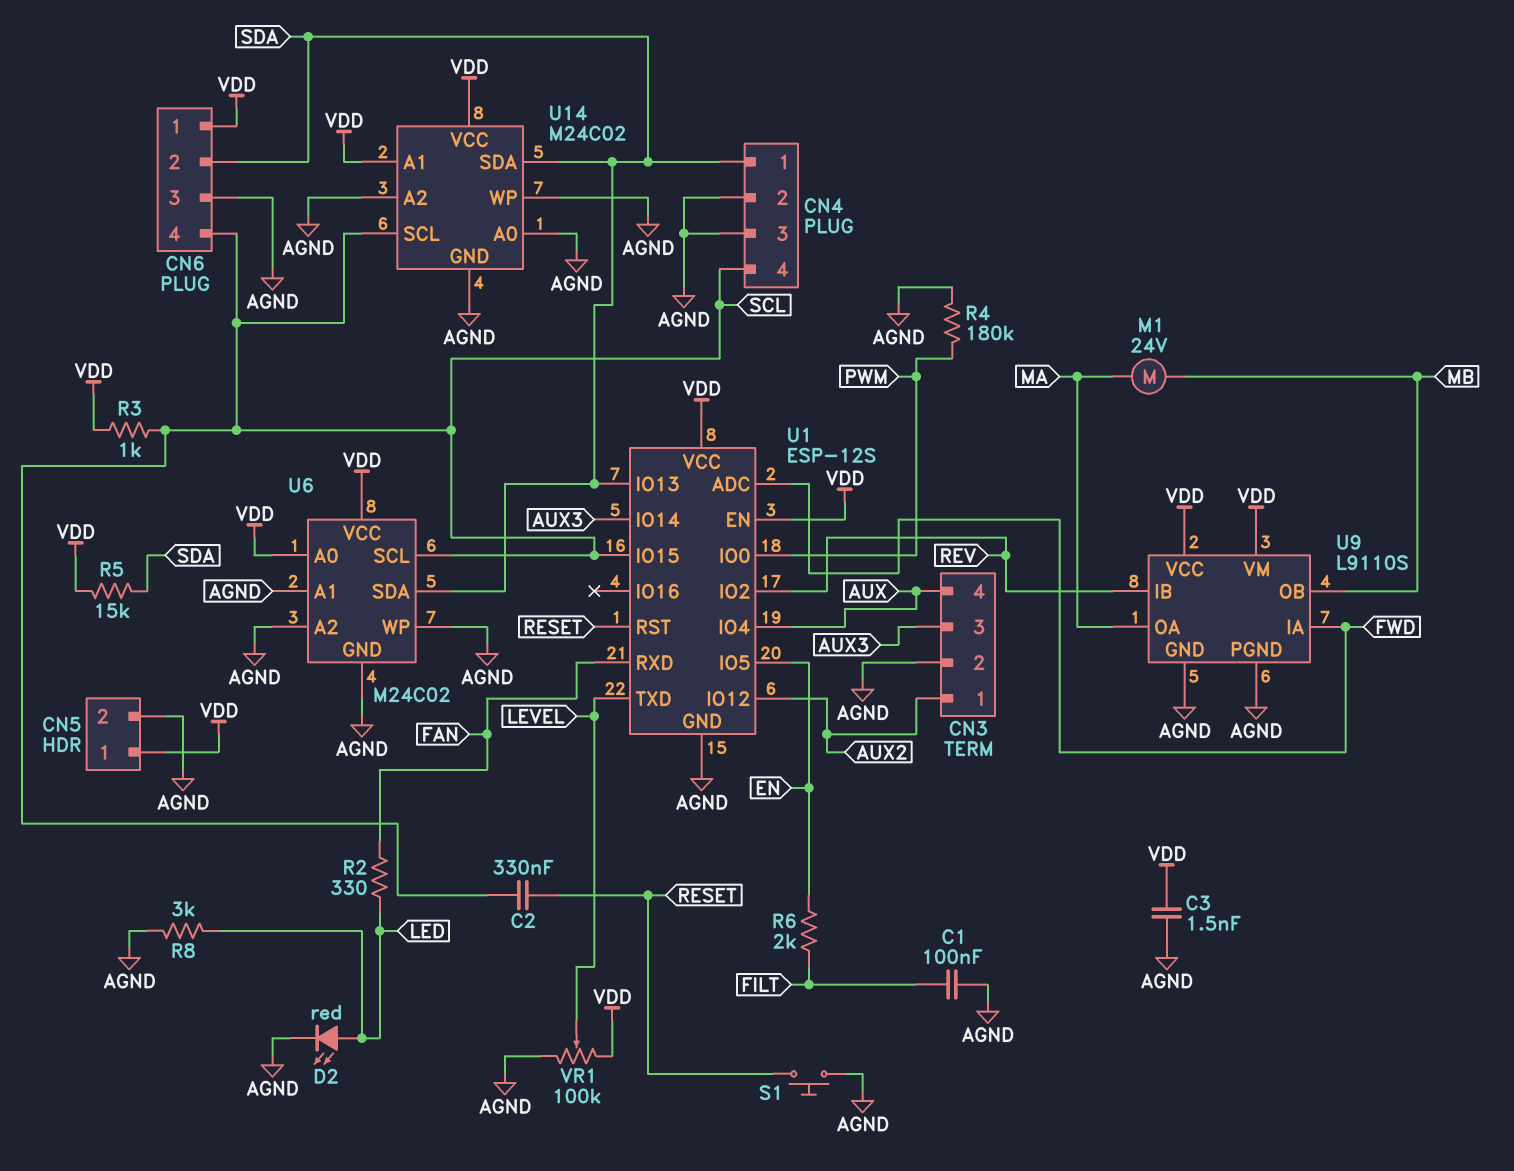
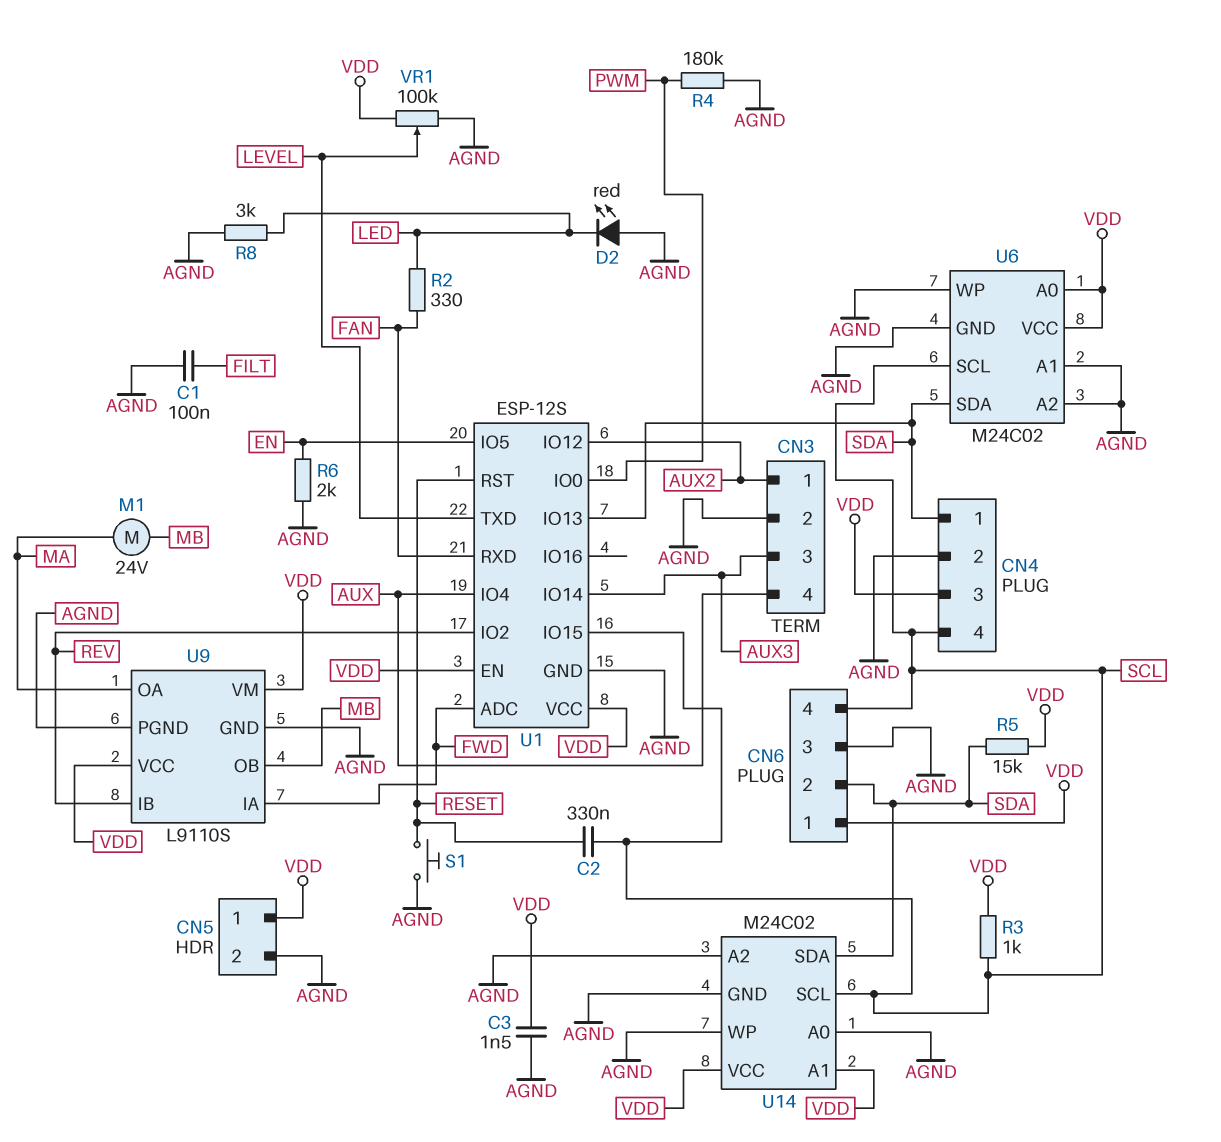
CN4 pin 3: AGND -> VDD
D2: LED red (A LED, K AGND) -> LED red (A AGND, K LED)
R6: 2k (EN, FILT) -> 2k (AGND, EN)

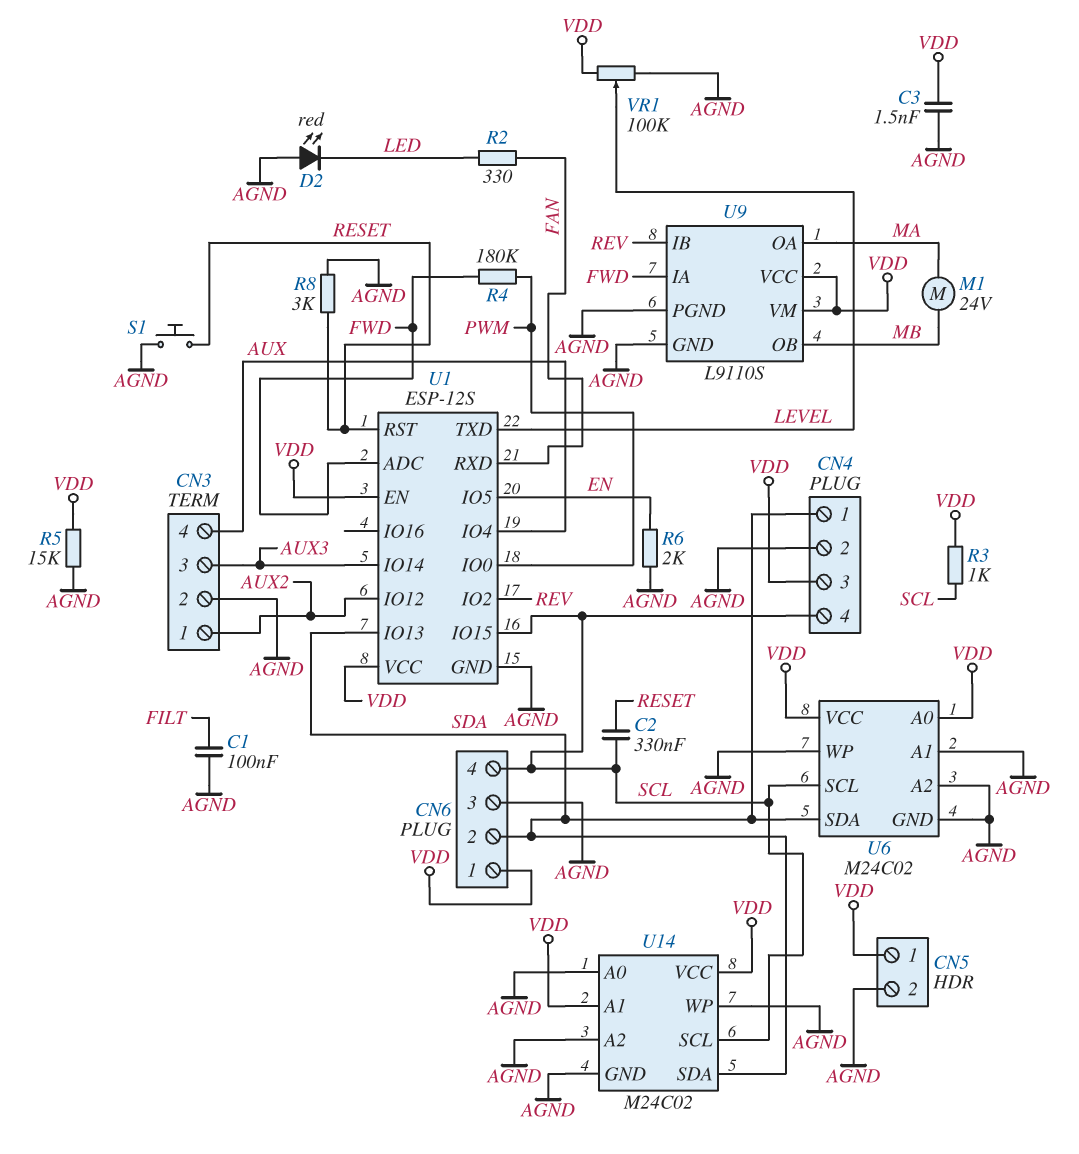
R4: 180k (AGND, PWM) -> 180k (FWD, PWM)
R5: 15k (SDA, VDD) -> 15k (AGND, VDD)
R8: 3k (AGND, LED) -> 3k (AGND, RESET)

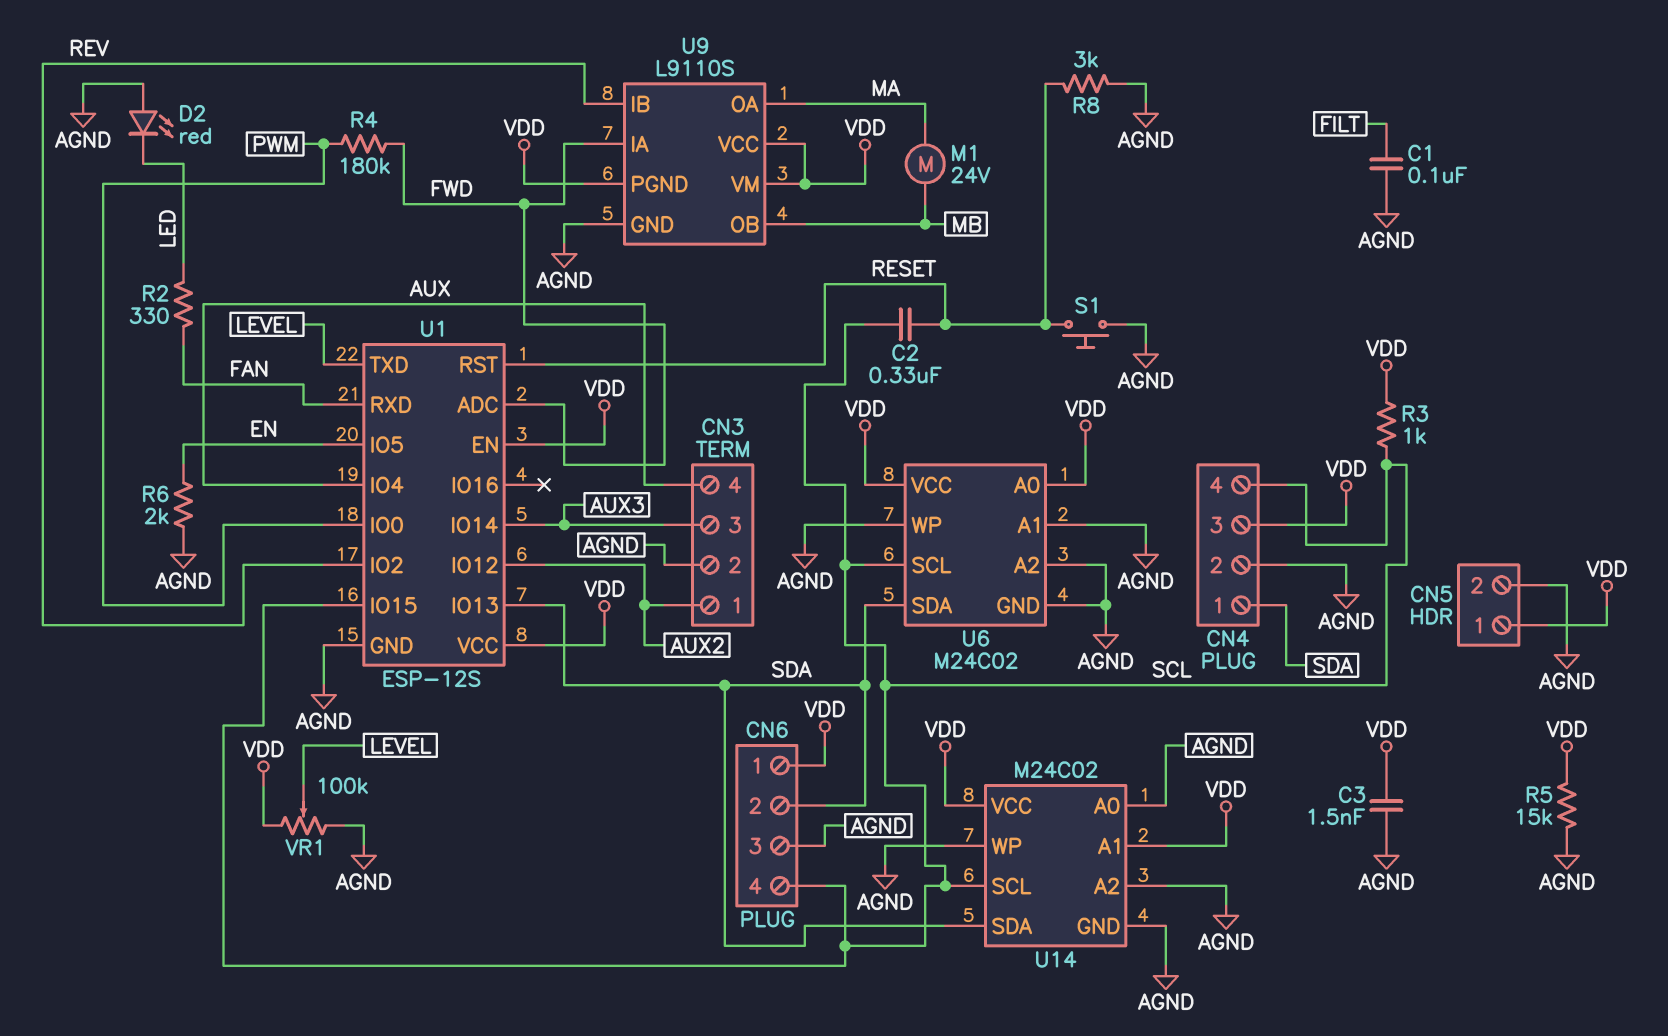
U9 pin PGND: AGND -> VDD

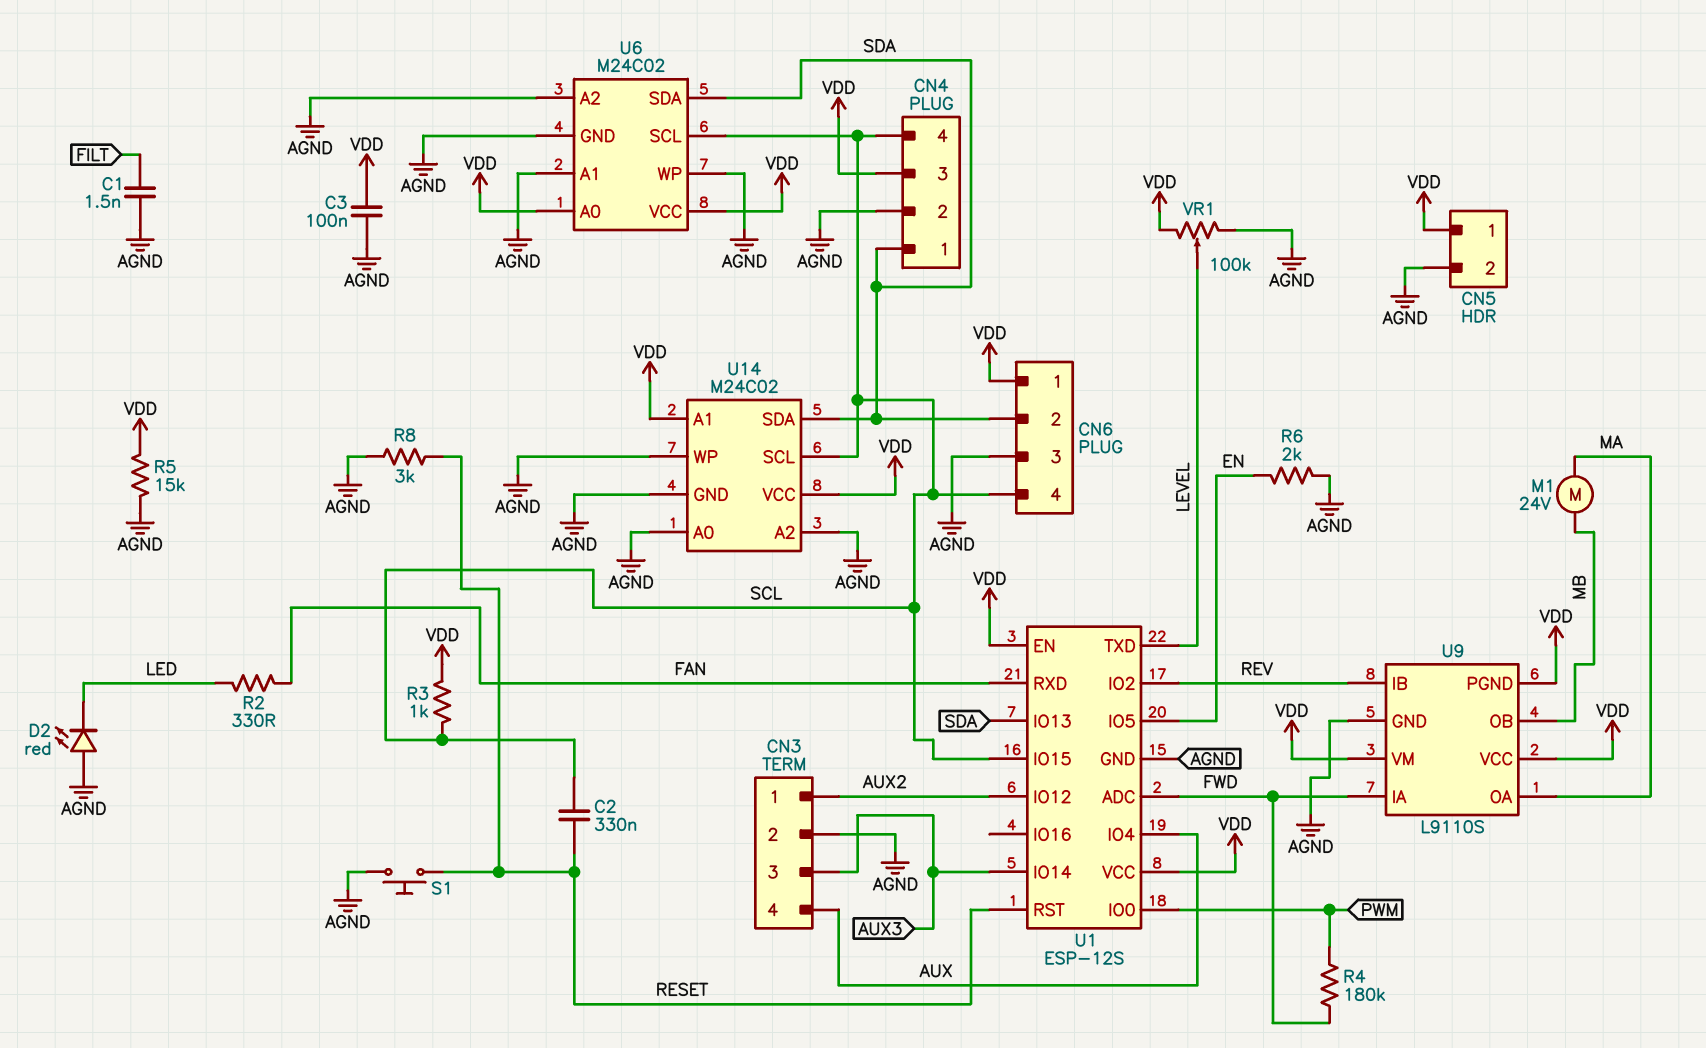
C1: 100nF (AGND, FILT) -> 1.5nF (AGND, FILT)
C3: 1.5nF (AGND, VDD) -> 100nF (AGND, VDD)

